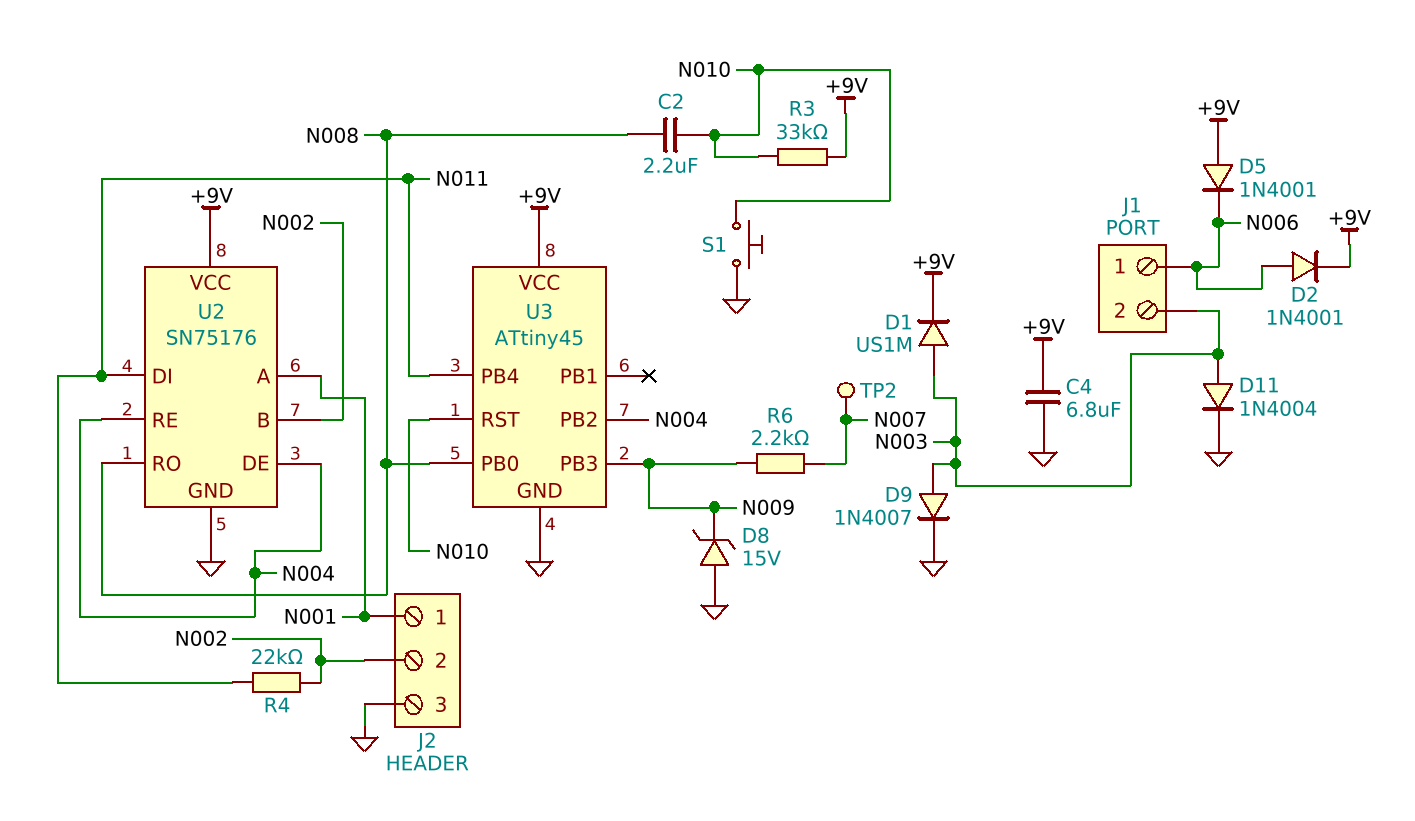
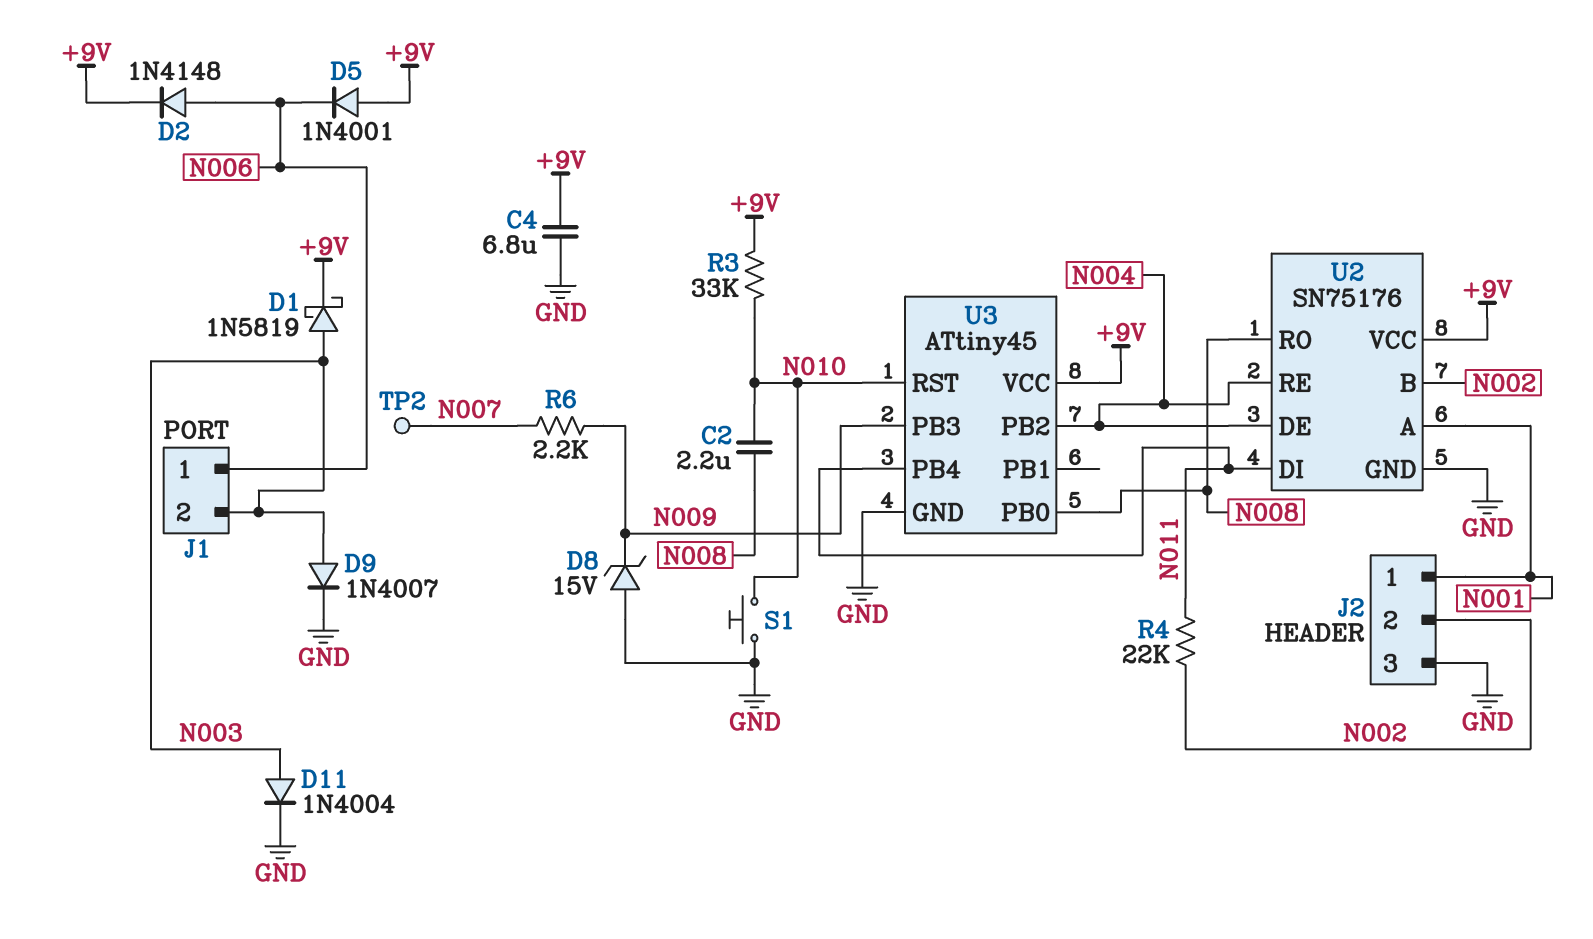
D1: diode US1M (A N003, K +9V) -> schottky 1N5819 (A N003, K +9V)
D2: diode 1N4001 (A N006, K +9V) -> diode 1N4148 (A N006, K +9V)

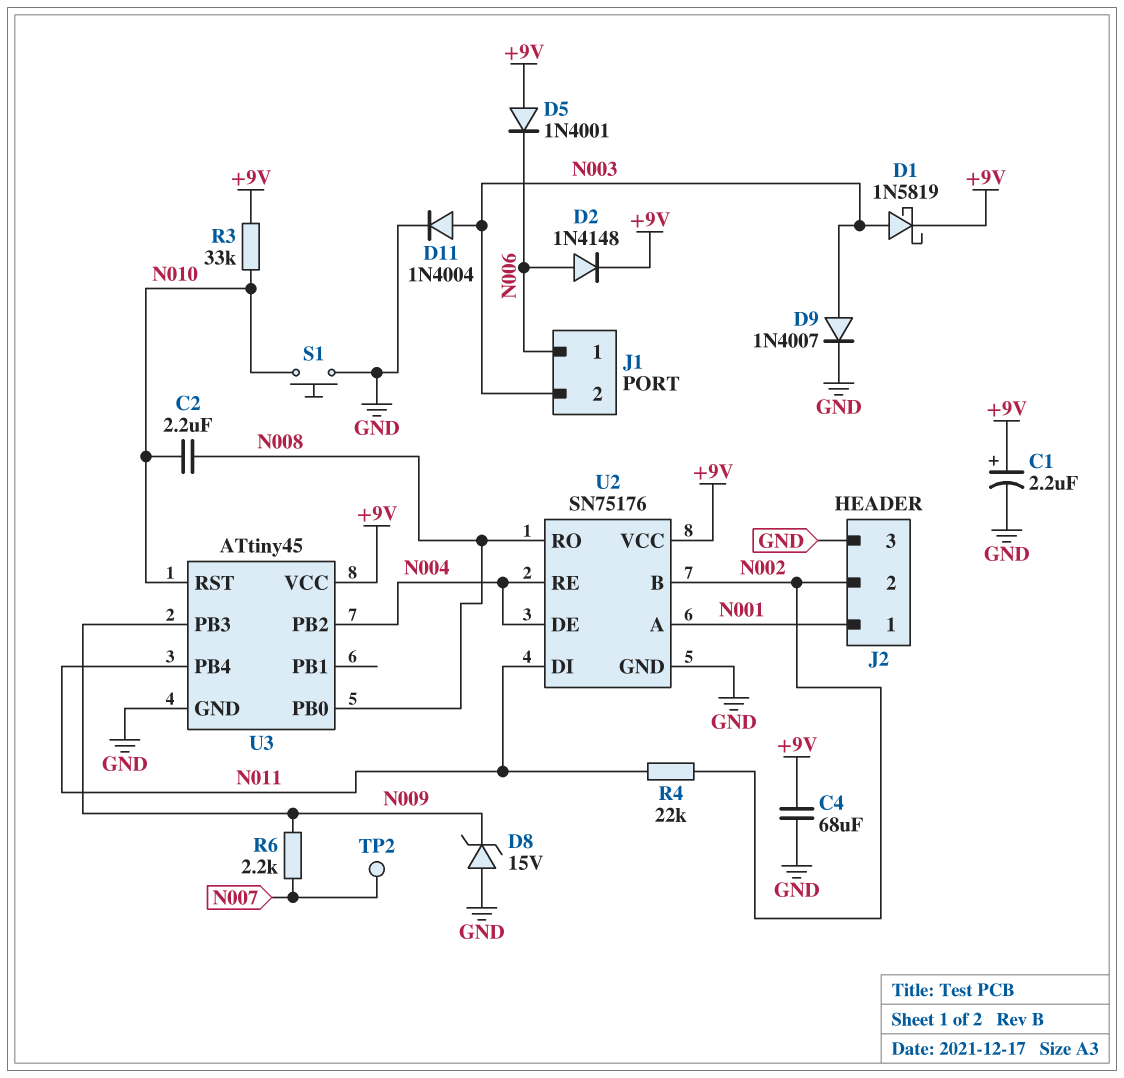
C1: none -> 2.2uF (plus +9V, minus GND)
C4: 6.8uF (+9V, GND) -> 68uF (+9V, GND)

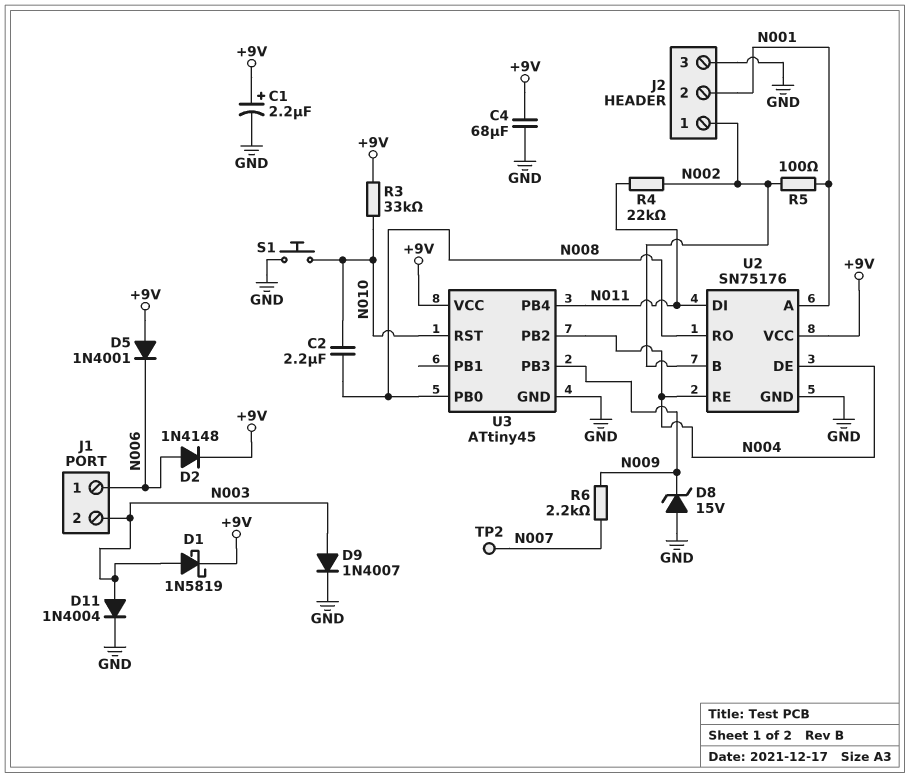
J2 pin 1: N001 -> N002
J2 pin 2: N002 -> N001
R5: none -> 100 (N001, N002)

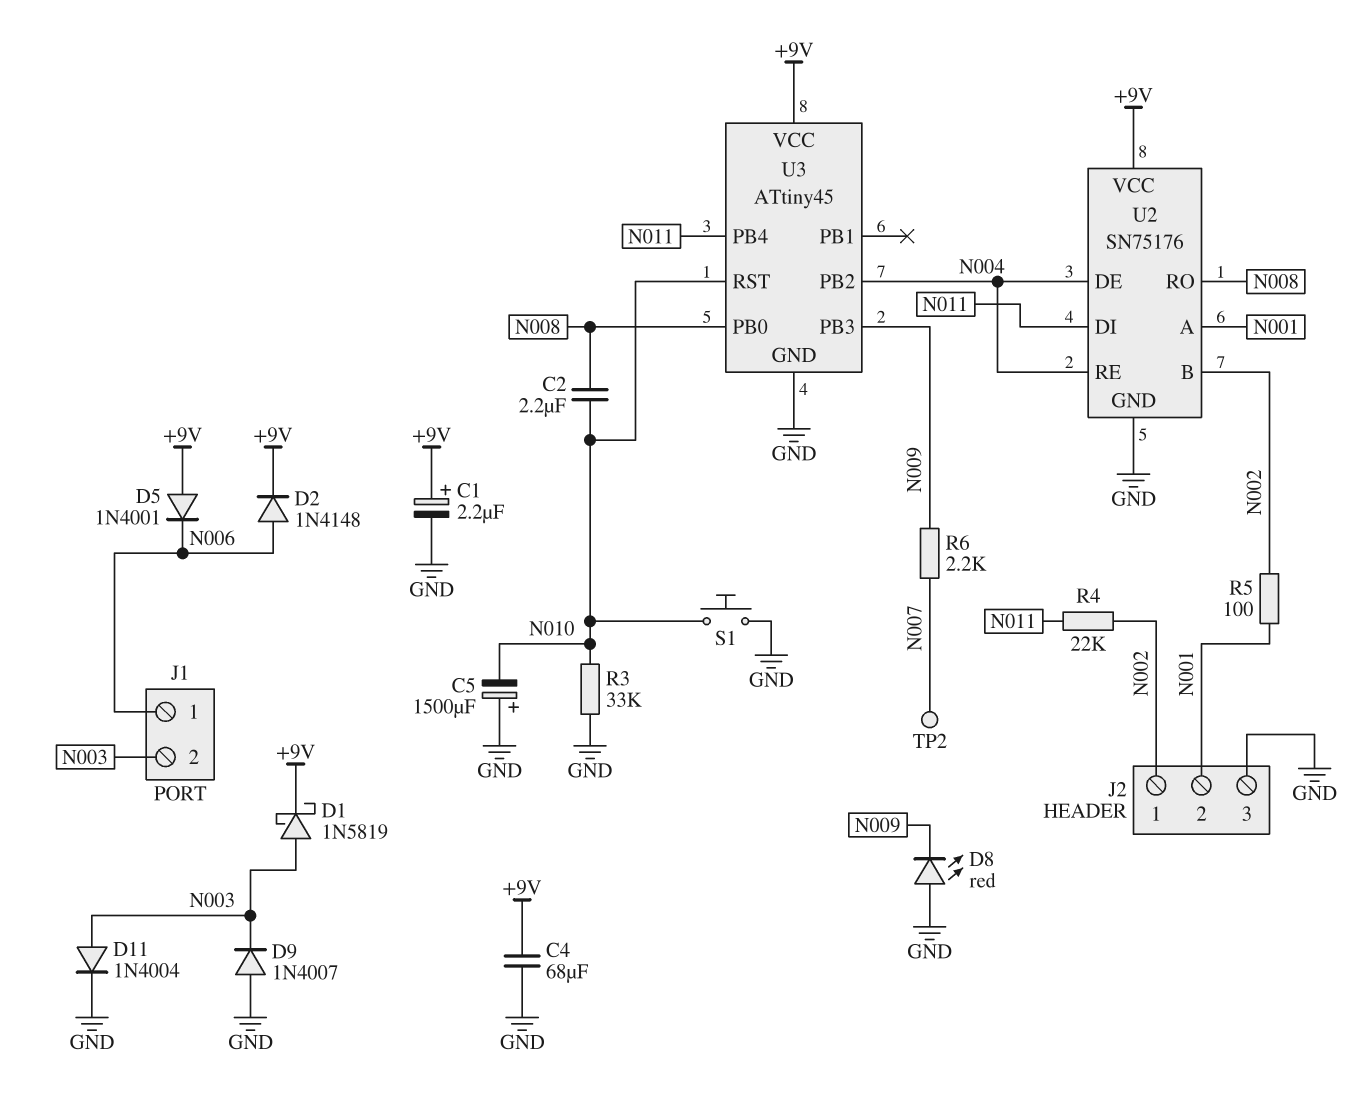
C5: none -> 1500uF (plus GND, minus N010)
D8: zener 15V (A GND, K N009) -> LED red (A GND, K N009)
D9: diode 1N4007 (A N003, K GND) -> diode 1N4007 (A GND, K N003)
R3: 33k (+9V, N010) -> 33k (GND, N010)

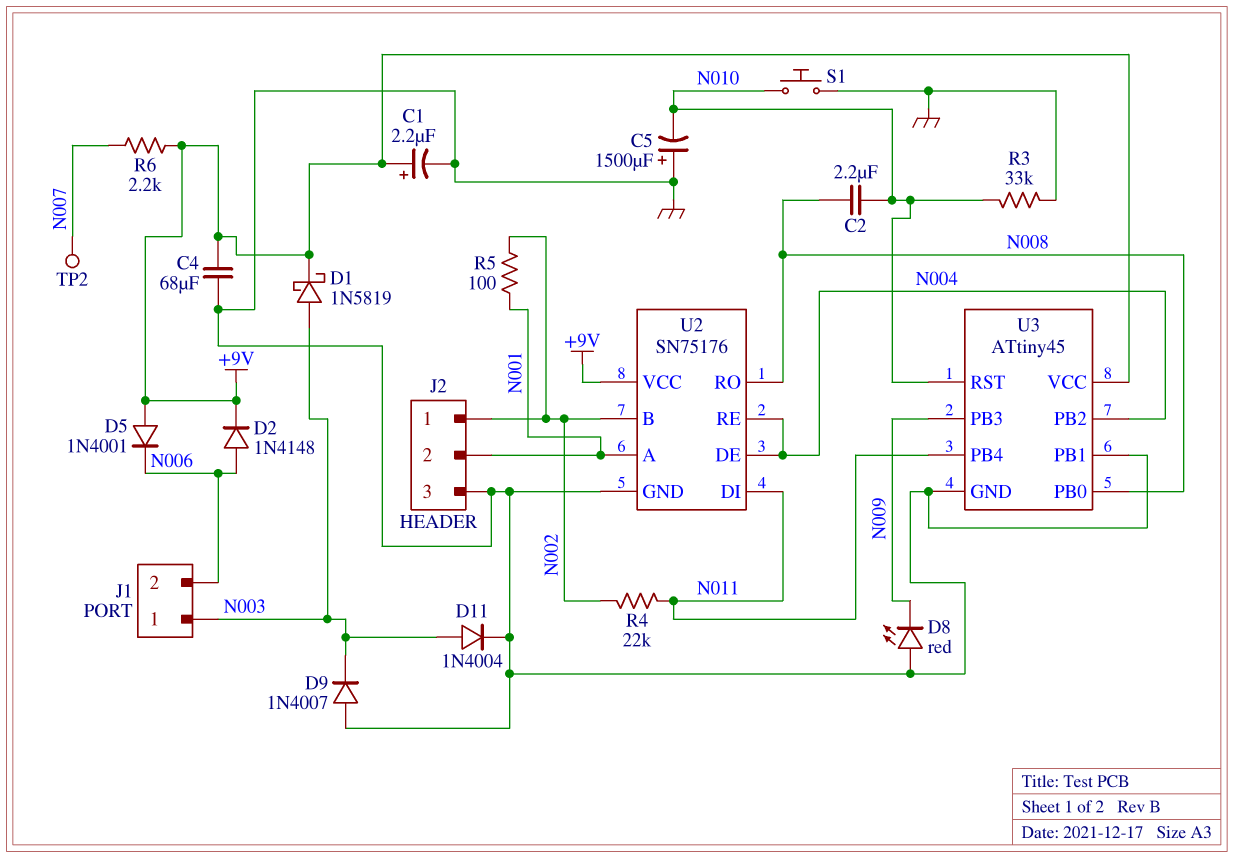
J1 pin 1: N006 -> N003
J1 pin 2: N003 -> N006
R6: 2.2k (N007, N009) -> 2.2k (+9V, N007)
U3 pin PB1: none -> GND

